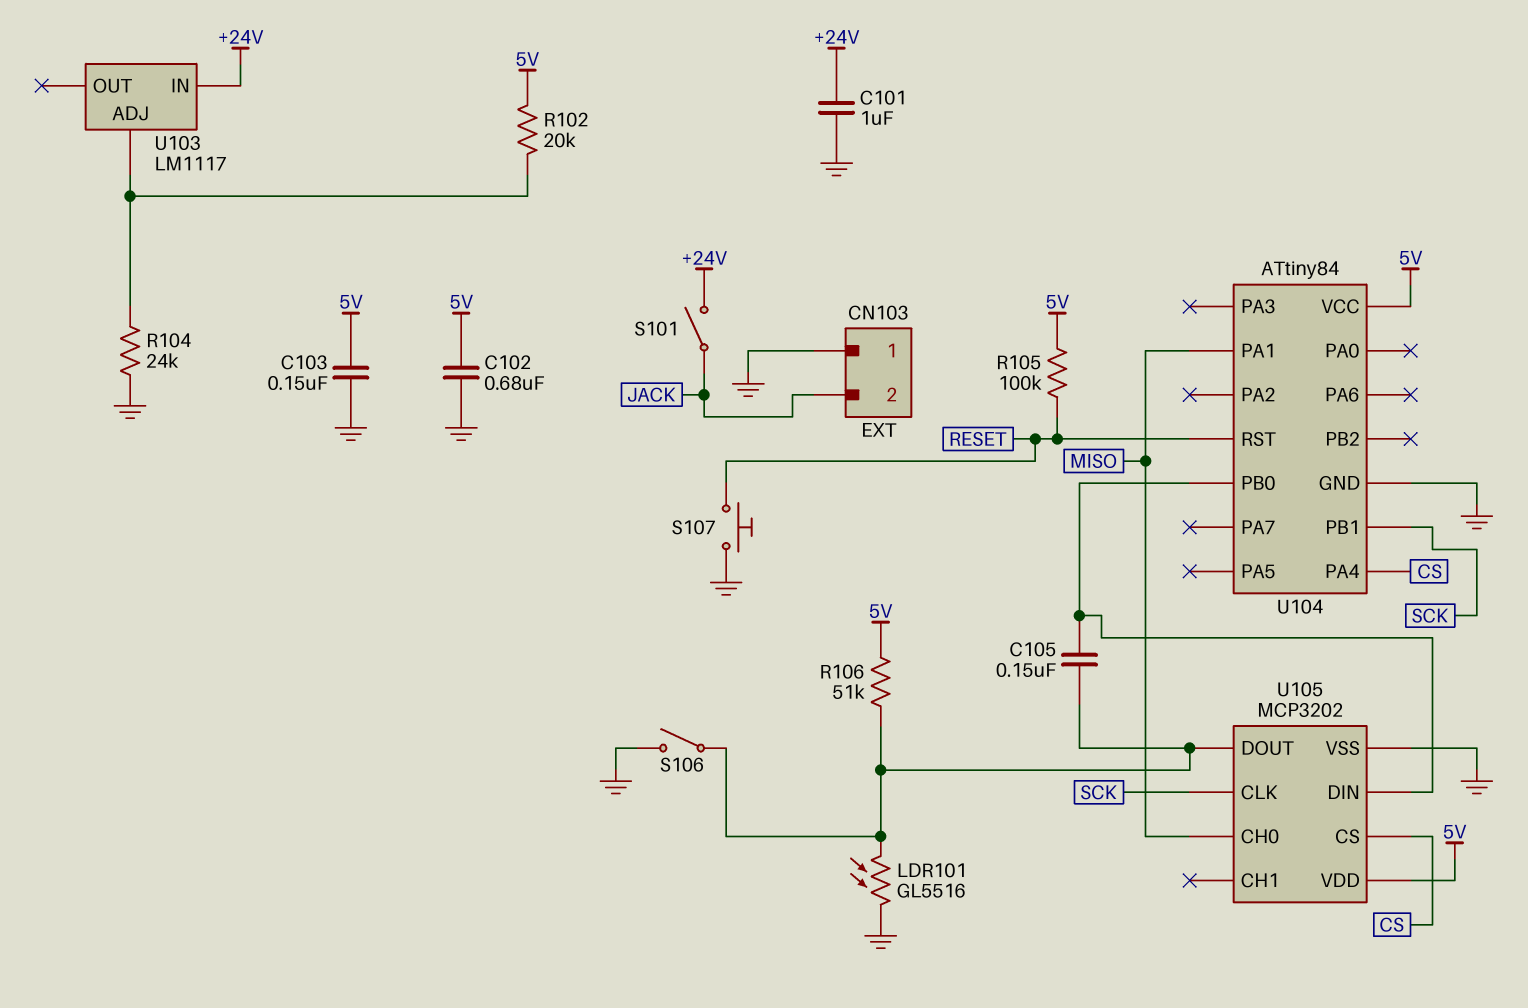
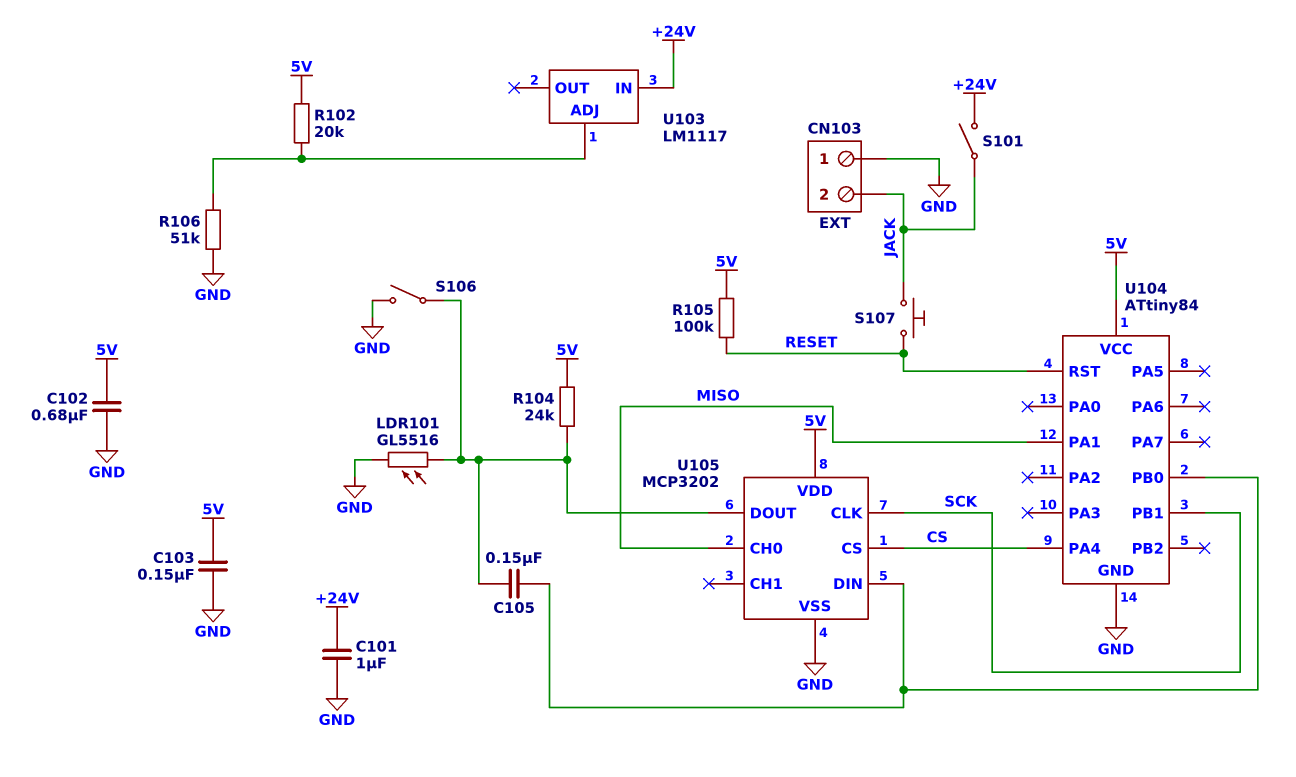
R104: 24k (GND, U103/ADJ) -> 24k (5V, U105/DOUT)
R106: 51k (5V, U105/DOUT) -> 51k (GND, U103/ADJ)
S107: button (GND, RESET) -> button (JACK, RESET)

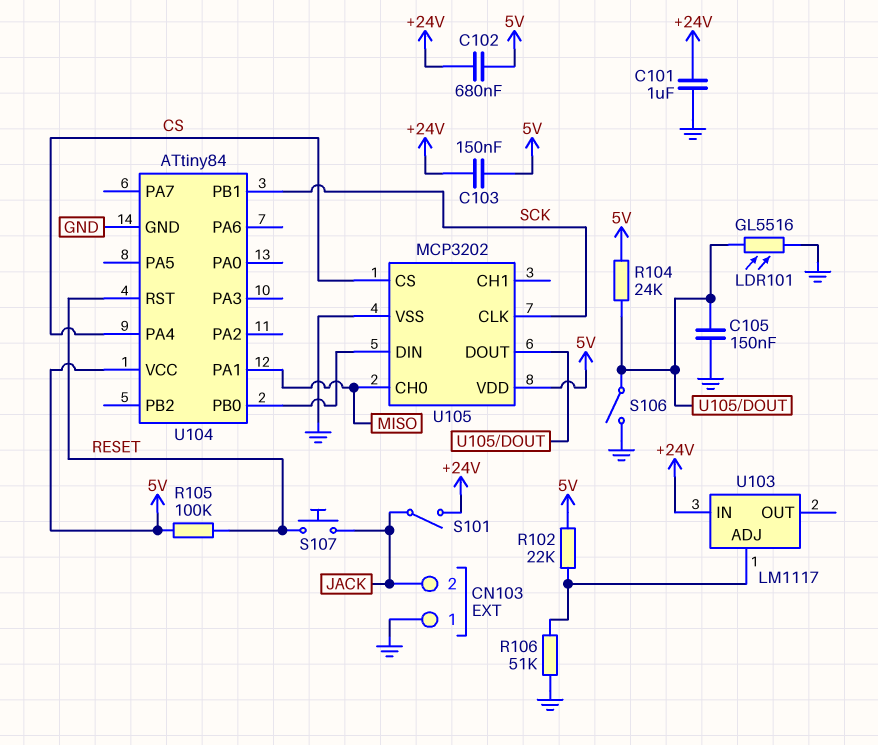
C102: 680nF (5V, GND) -> 680nF (+24V, 5V)
C103: 150nF (5V, GND) -> 150nF (+24V, 5V)
C105: 150nF (U104/PB0, U105/DOUT) -> 150nF (GND, U105/DOUT)
R102: 20k (5V, U103/ADJ) -> 22k (5V, U103/ADJ)

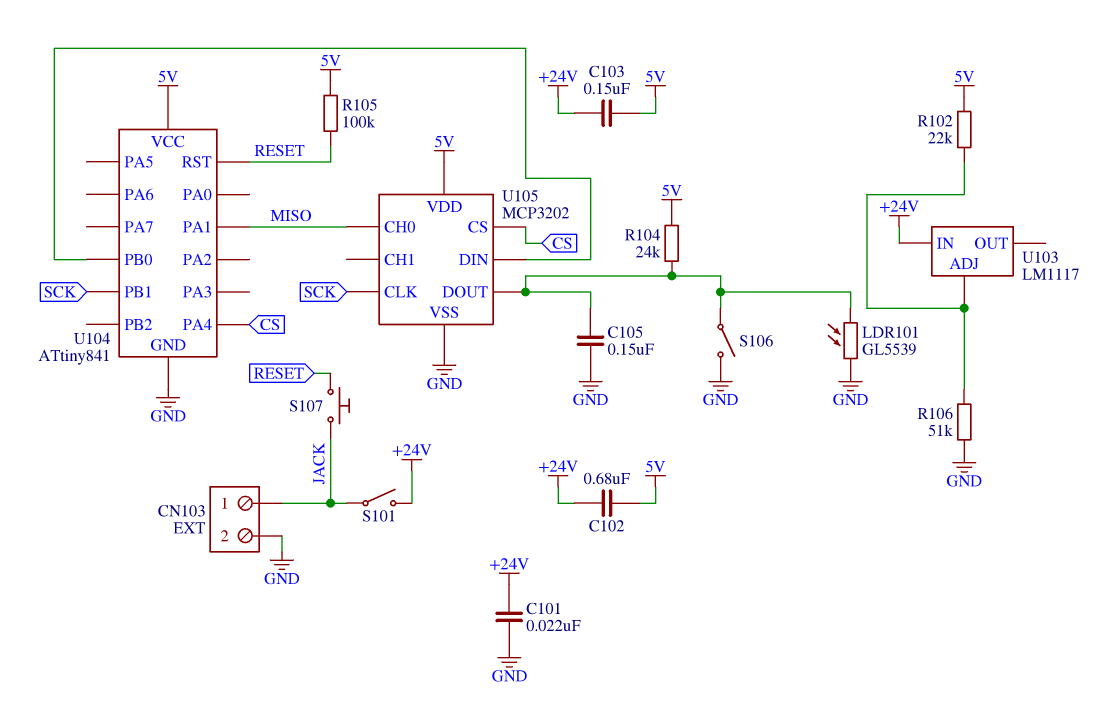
C101: 1uF (+24V, GND) -> 22nF (+24V, GND)
CN103 pin 1: GND -> JACK
CN103 pin 2: JACK -> GND
LDR101: GL5516 (GND, U105/DOUT) -> GL5539 (GND, U105/DOUT)
U104: ATtiny84 -> ATtiny841

